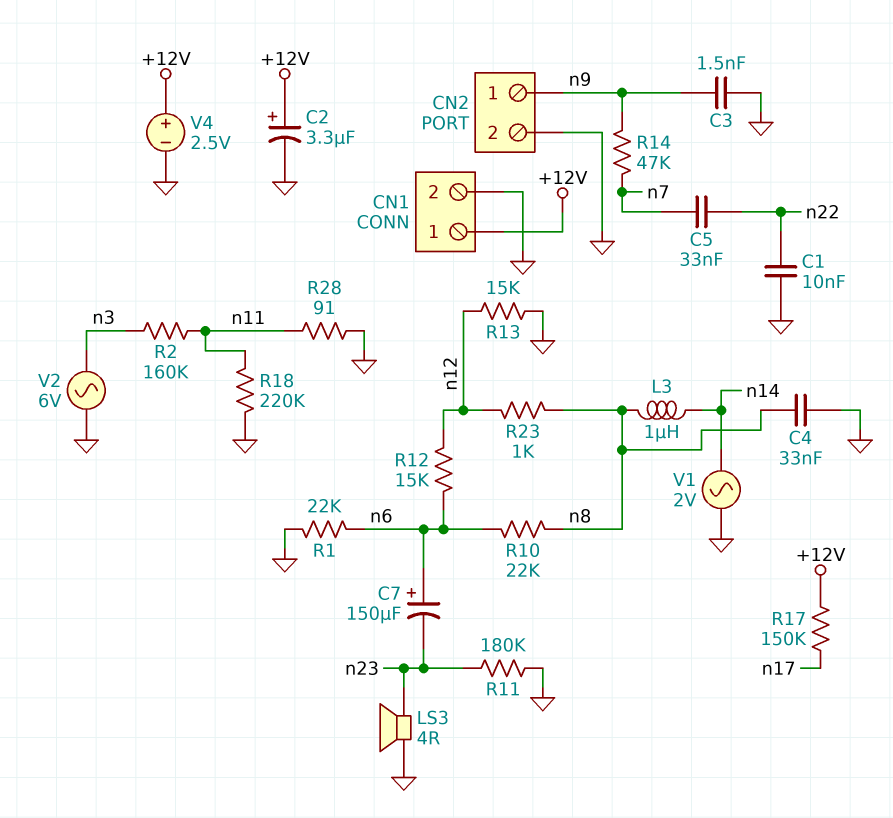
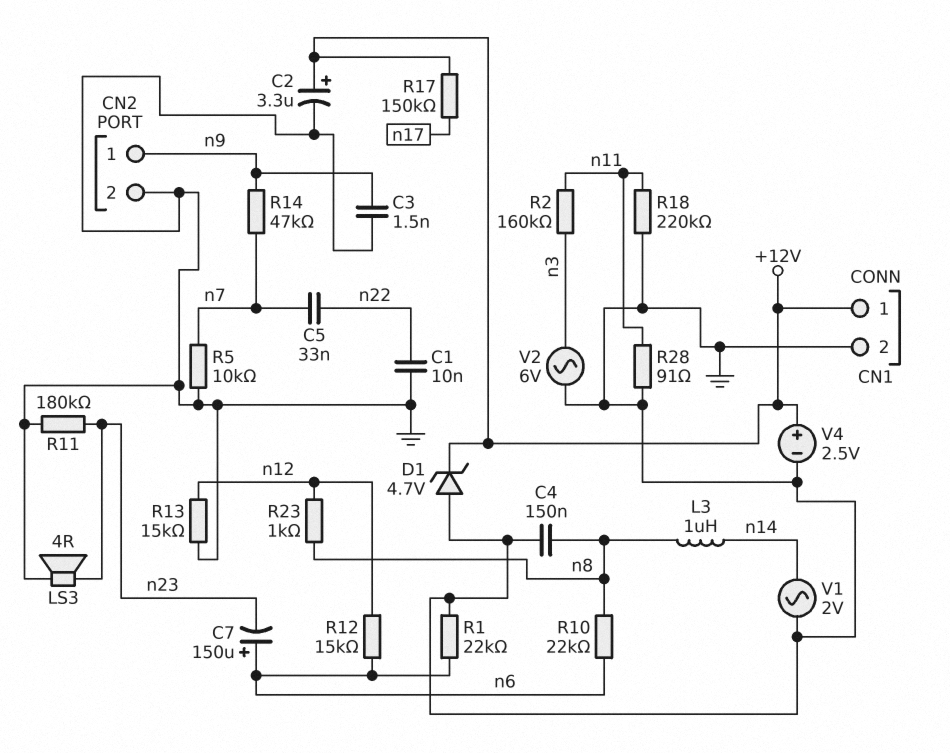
C4: 33nF (GND, n8) -> 150nF (GND, n8)
D1: none -> zener 4.7V (A GND, K +12V)
R5: none -> 10k (GND, n7)

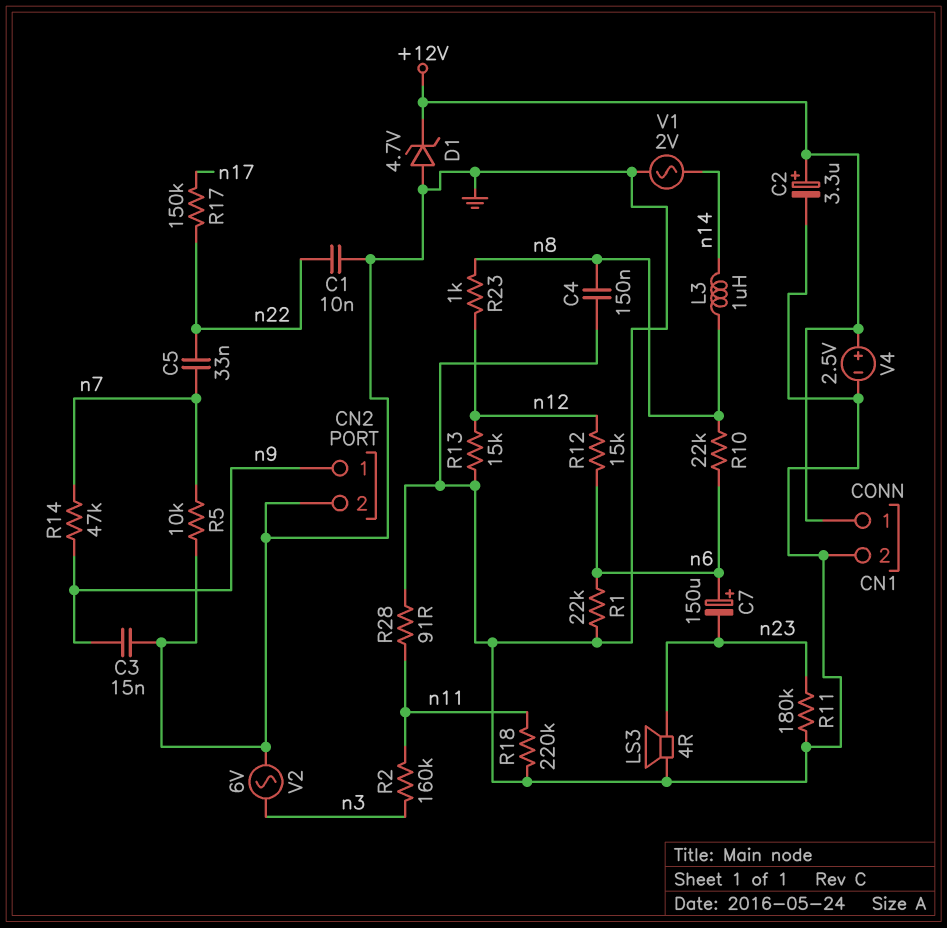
C3: 1.5nF (GND, n9) -> 15nF (GND, n9)
R17: 150k (+12V, n17) -> 150k (n17, n22)

